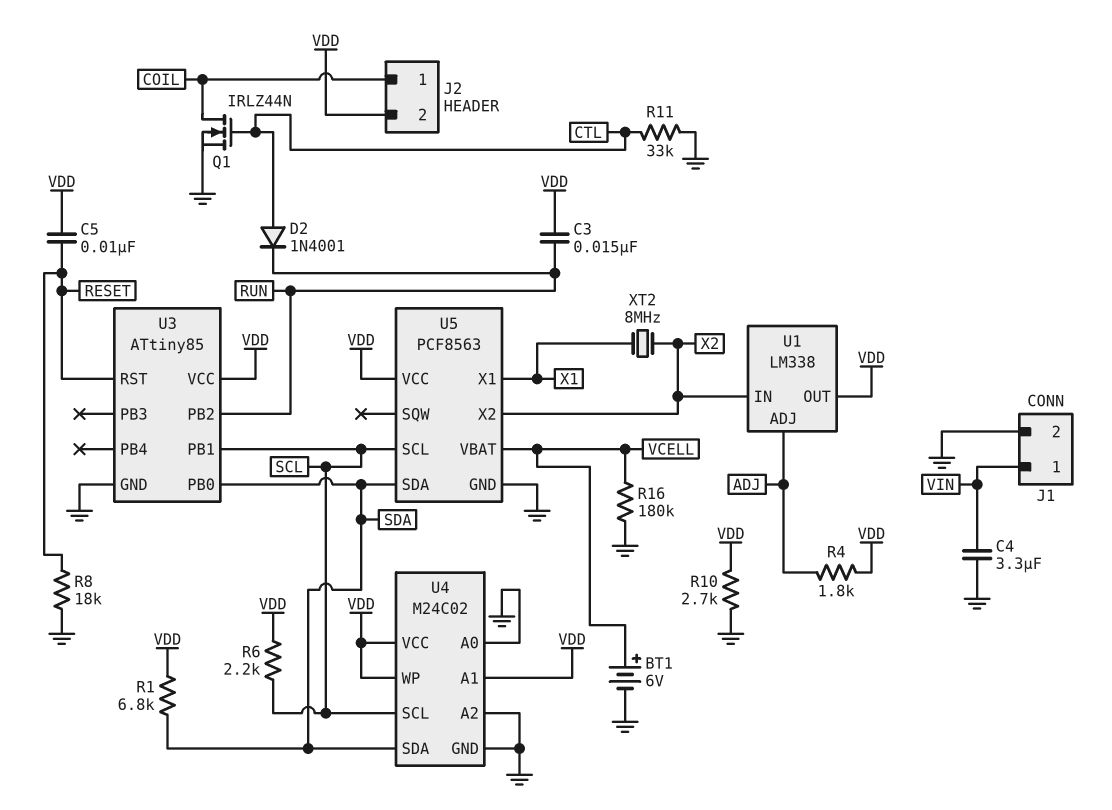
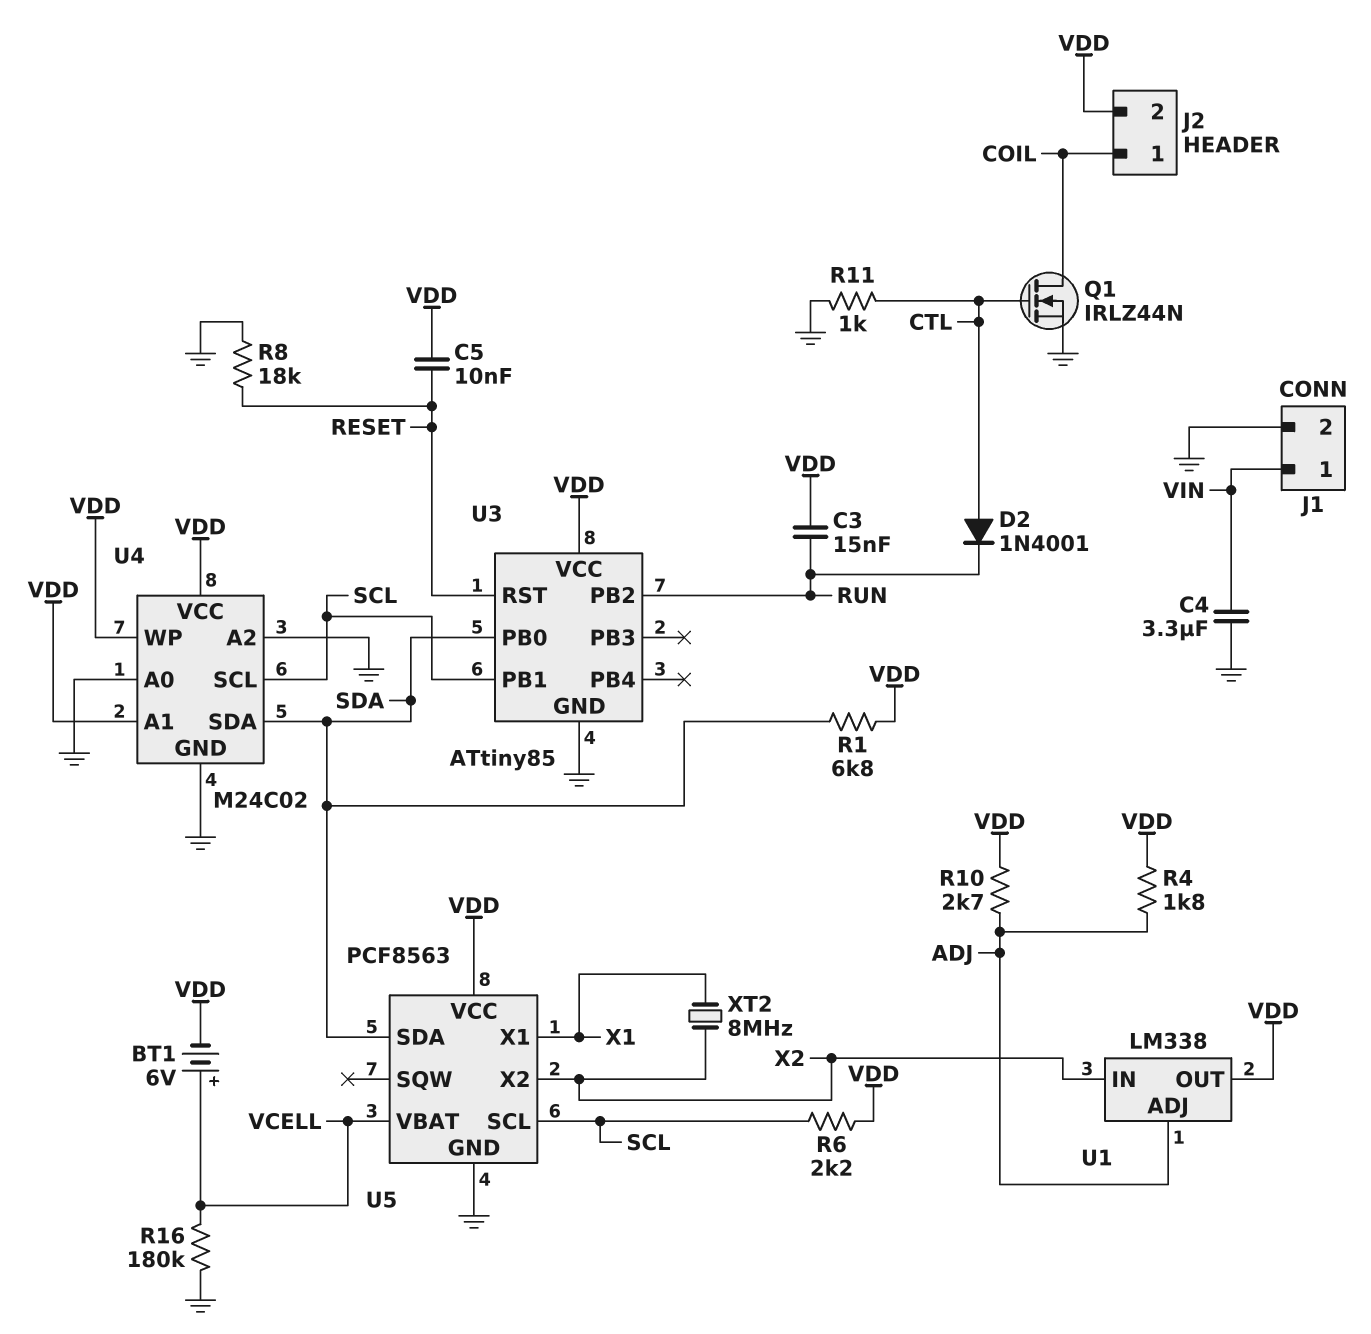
BT1: 6V (plus VCELL, minus GND) -> 6V (plus VCELL, minus VDD)
R10: 2.7k (GND, VDD) -> 2.7k (ADJ, VDD)
R11: 33k (CTL, GND) -> 1k (CTL, GND)

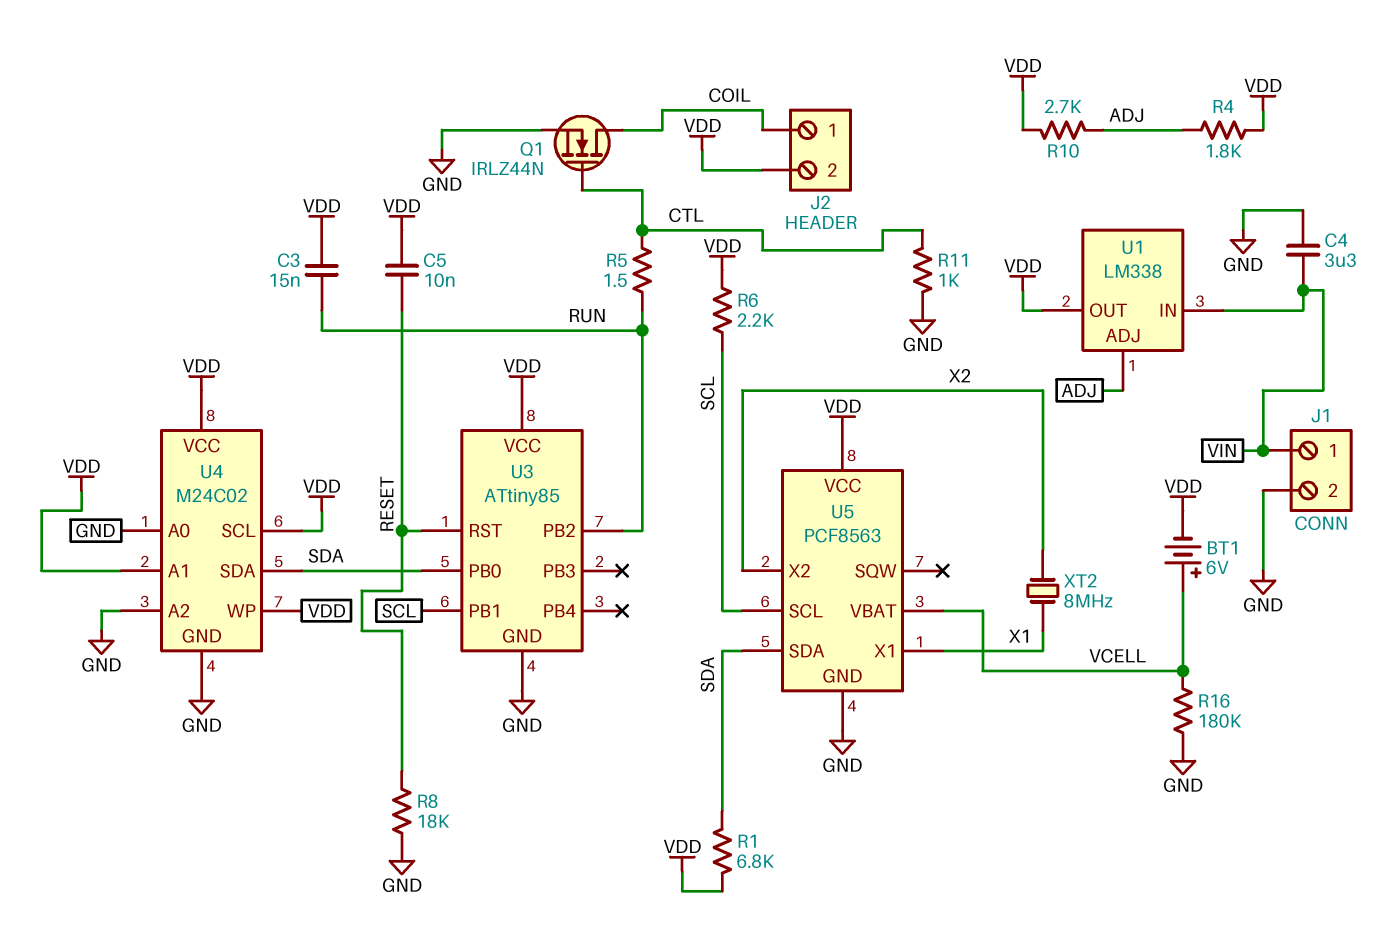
D2: diode 1N4001 (A CTL, K RUN) -> none
R5: none -> 1.5 (CTL, RUN)
U1 pin IN: X2 -> VIN
U4 pin SCL: SCL -> VDD

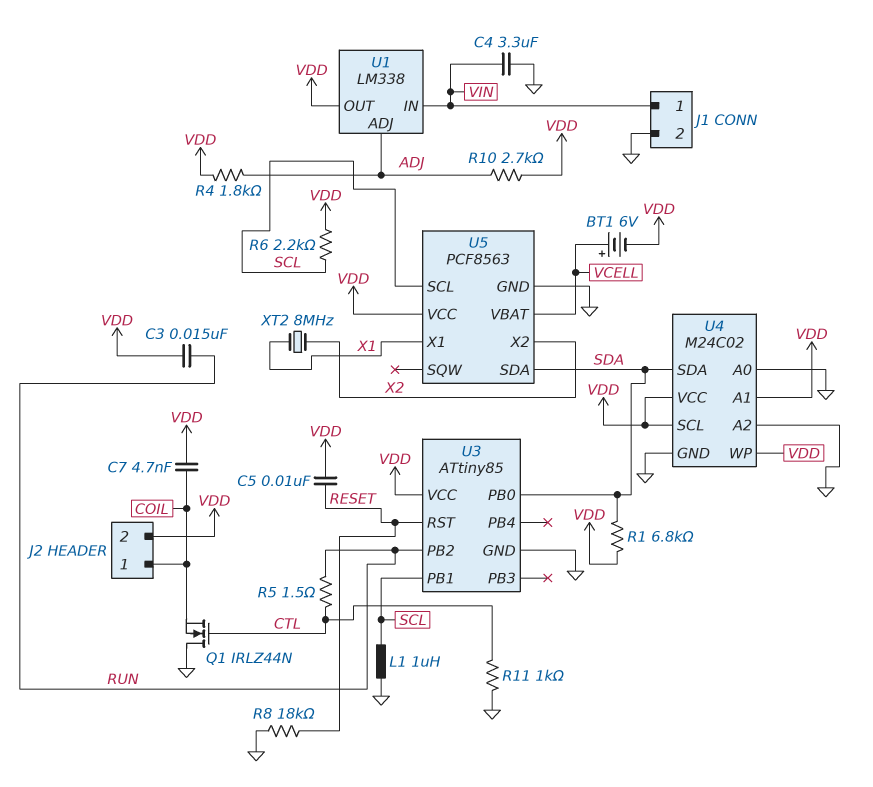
C7: none -> 4.7nF (COIL, VDD)
L1: none -> 1uH (GND, SCL)
Q1: NMOS IRLZ44N (G CTL, D COIL, S GND) -> NMOS IRLZ44N (G CTL, D GND, S COIL)
R16: 180k (GND, VCELL) -> none

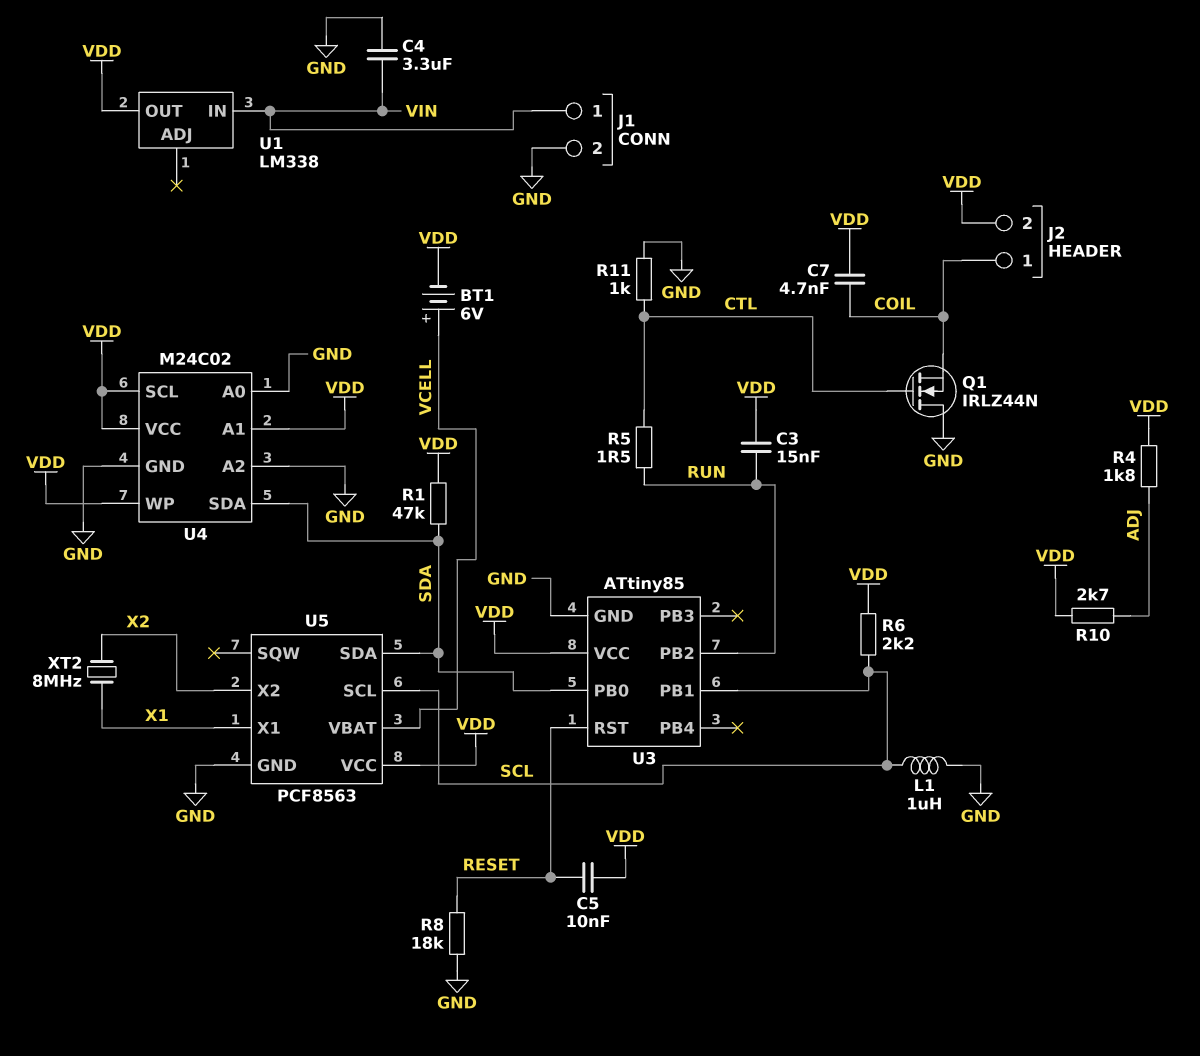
R1: 6.8k (SDA, VDD) -> 47k (SDA, VDD)
U1 pin ADJ: ADJ -> none

